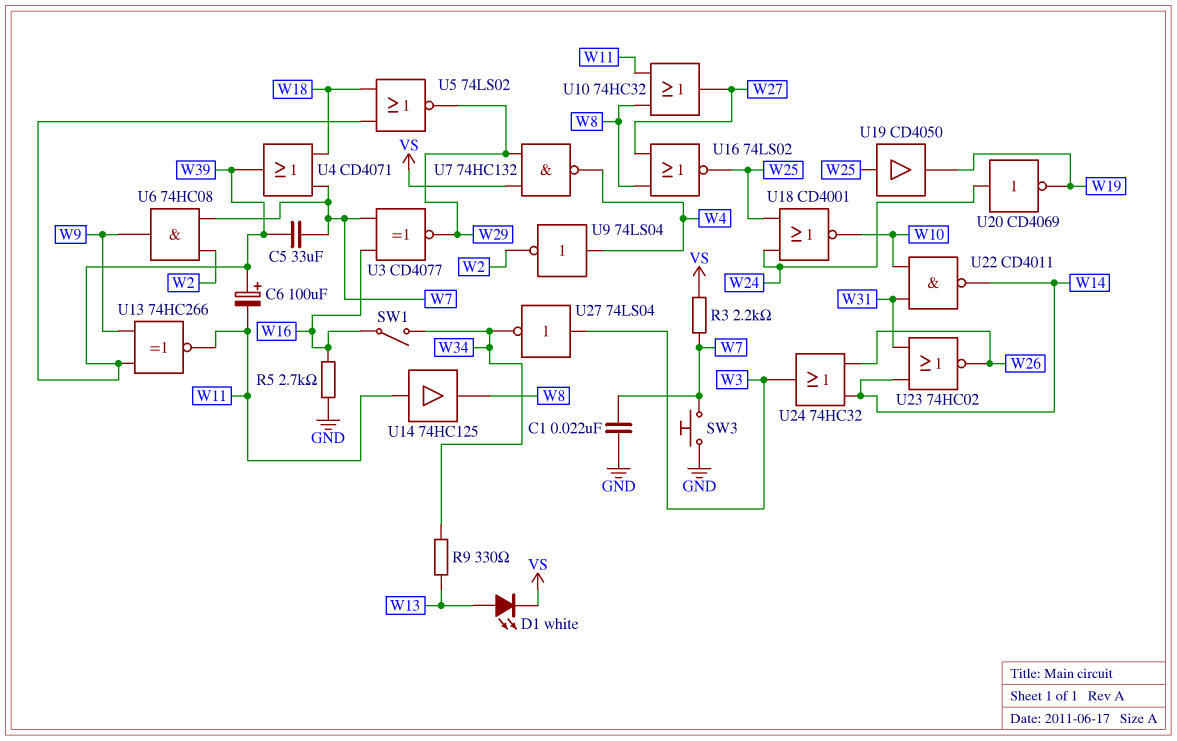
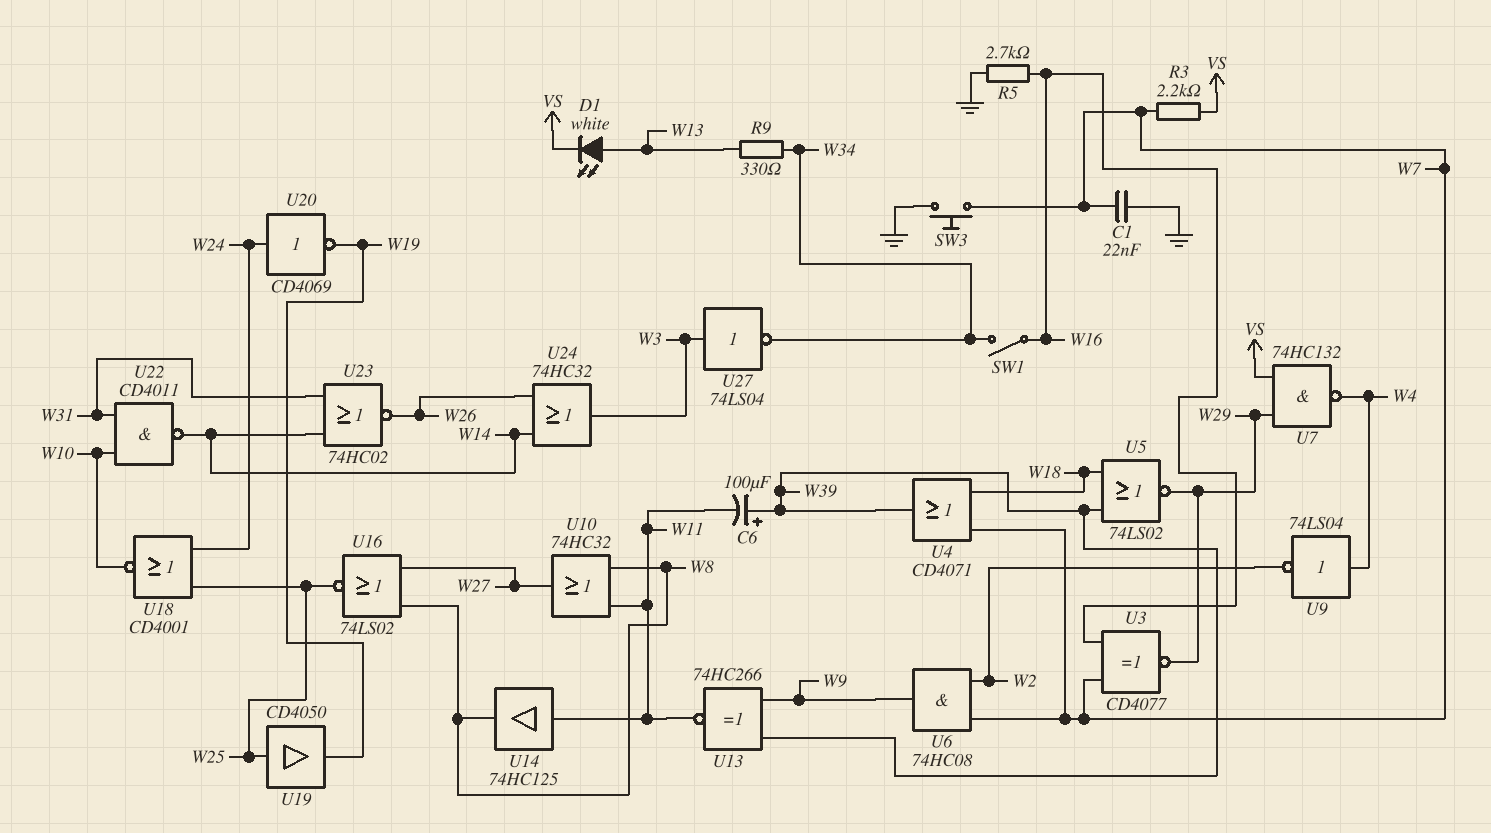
C5: 33uF (W7, W39) -> none

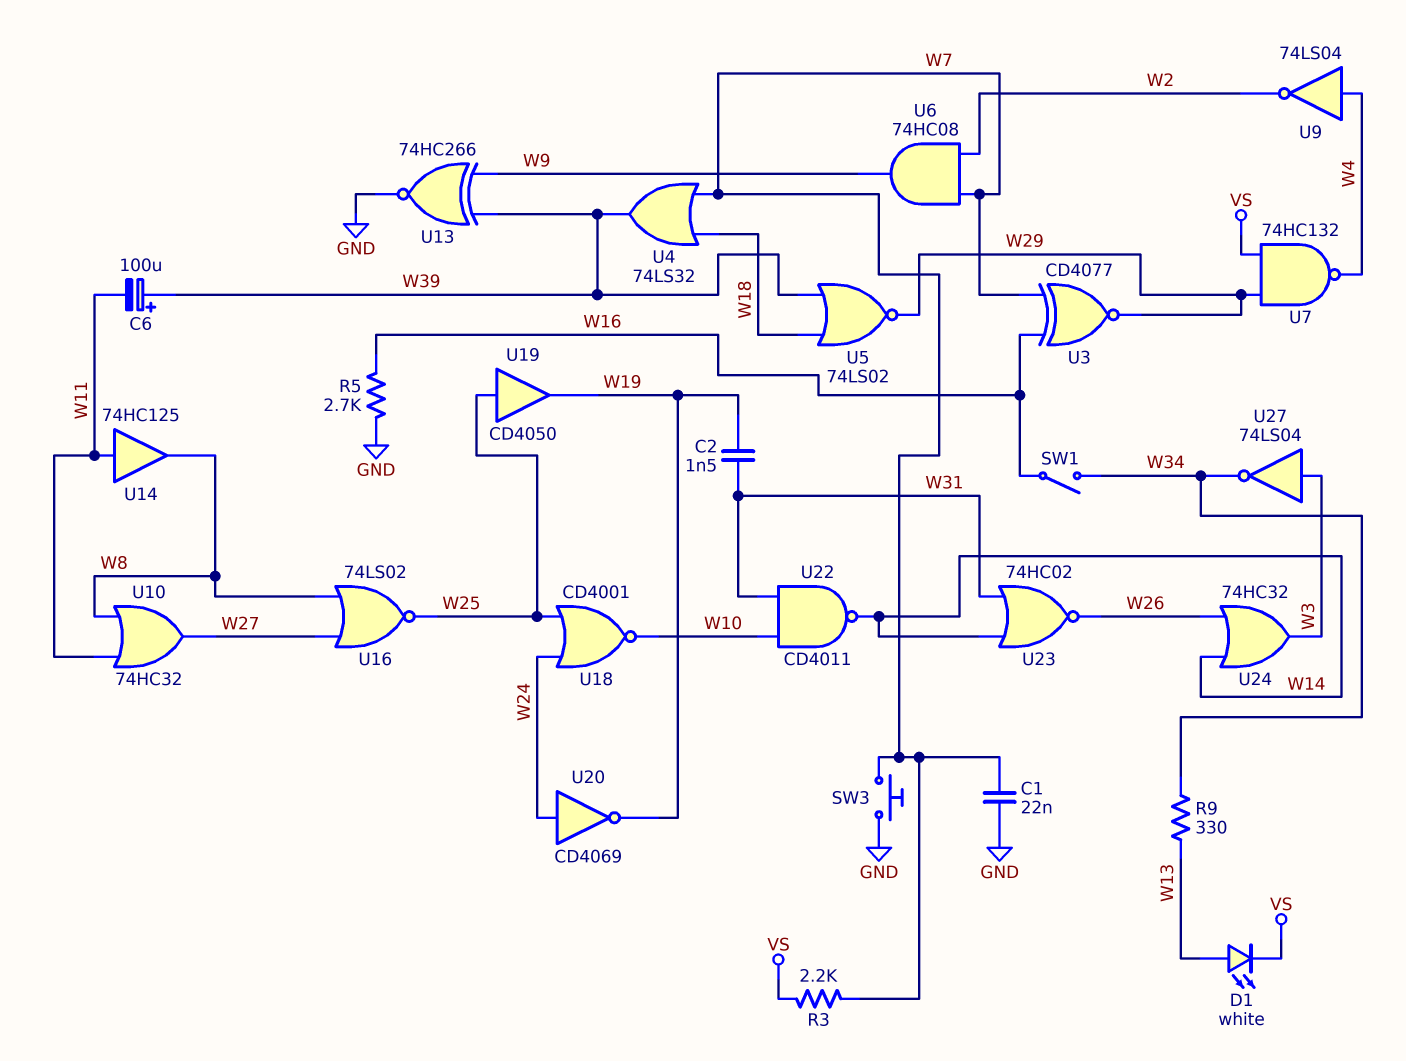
C2: none -> 1.5nF (W19, W31)
U4: OR CD4071 (in W7, in W18, out W39) -> OR 74LS32 (in W7, in W18, out W39)
U13: XNOR 74HC266 (in W9, in W39, out W11) -> XNOR 74HC266 (in W9, in W39, out GND)

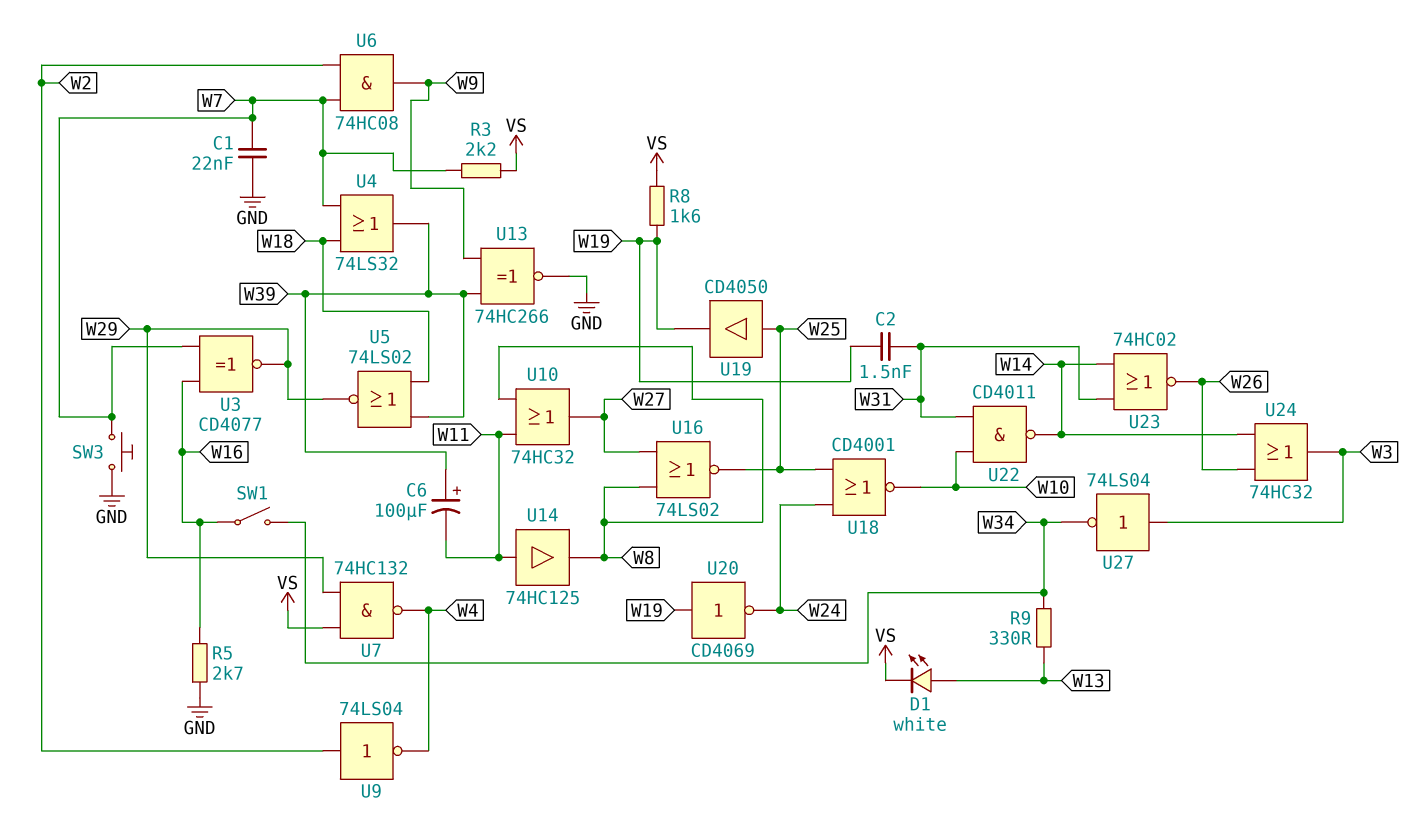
R8: none -> 1.6k (VS, W19)
U9: NOT 74LS04 (in W4, out W2) -> NOT 74LS04 (in W2, out W4)
U20: NOT CD4069 (in W24, out W19) -> NOT CD4069 (in W19, out W24)

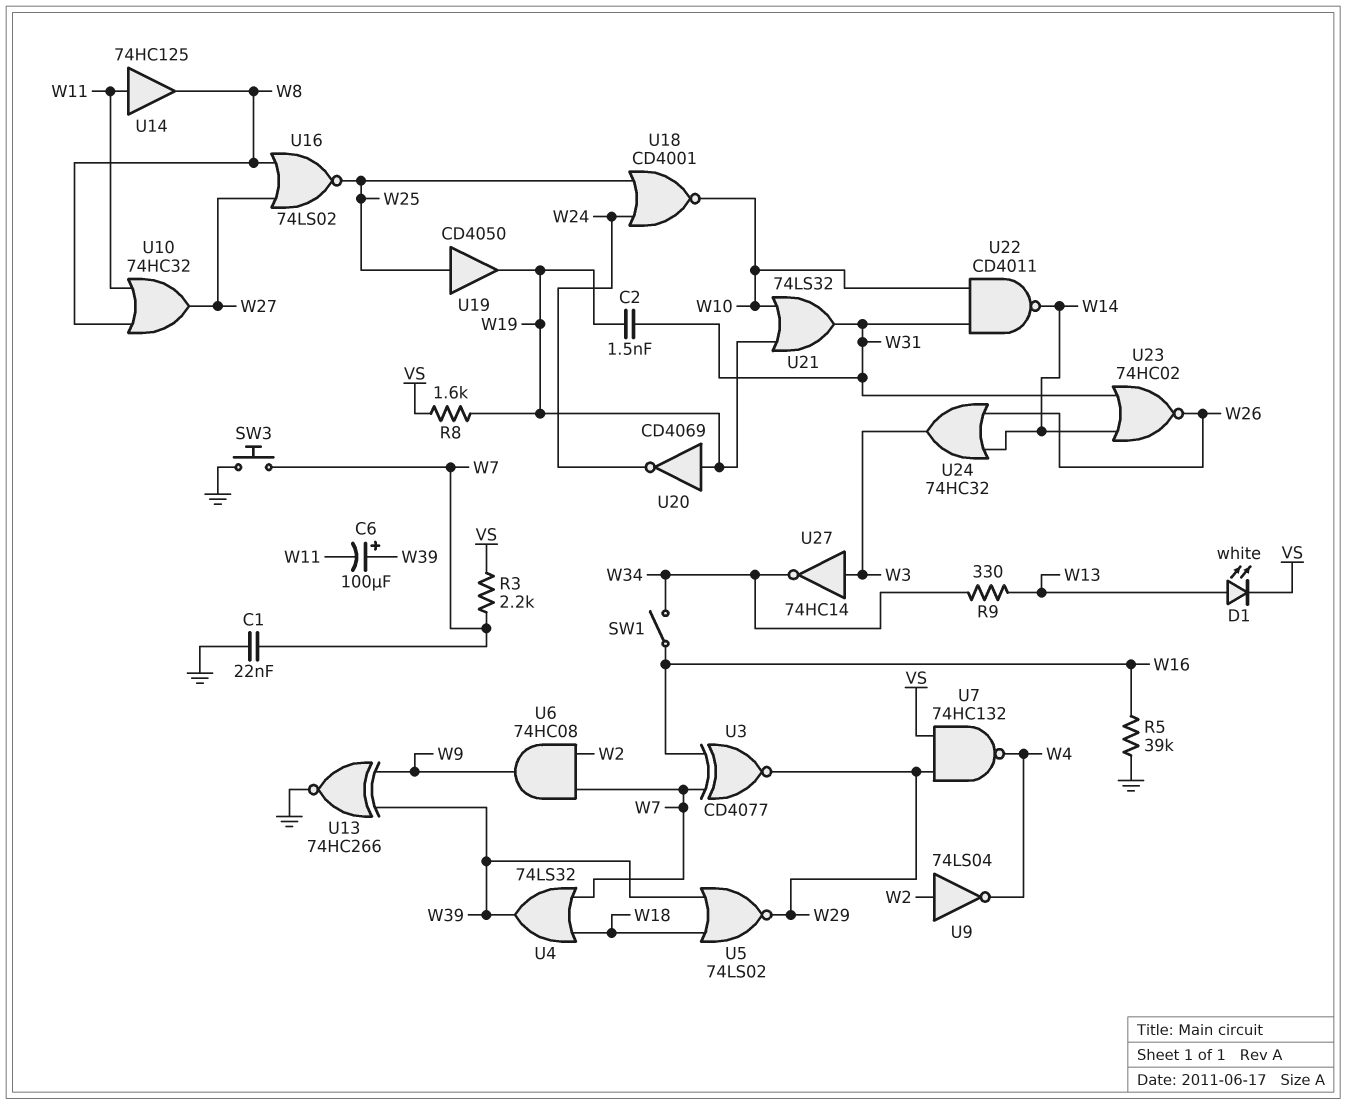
R5: 2.7k (GND, W16) -> 39k (GND, W16)
U21: none -> OR 74LS32 (in W10, in W19, out W31)
U27: NOT 74LS04 (in W3, out W34) -> NOT 74HC14 (in W3, out W34)

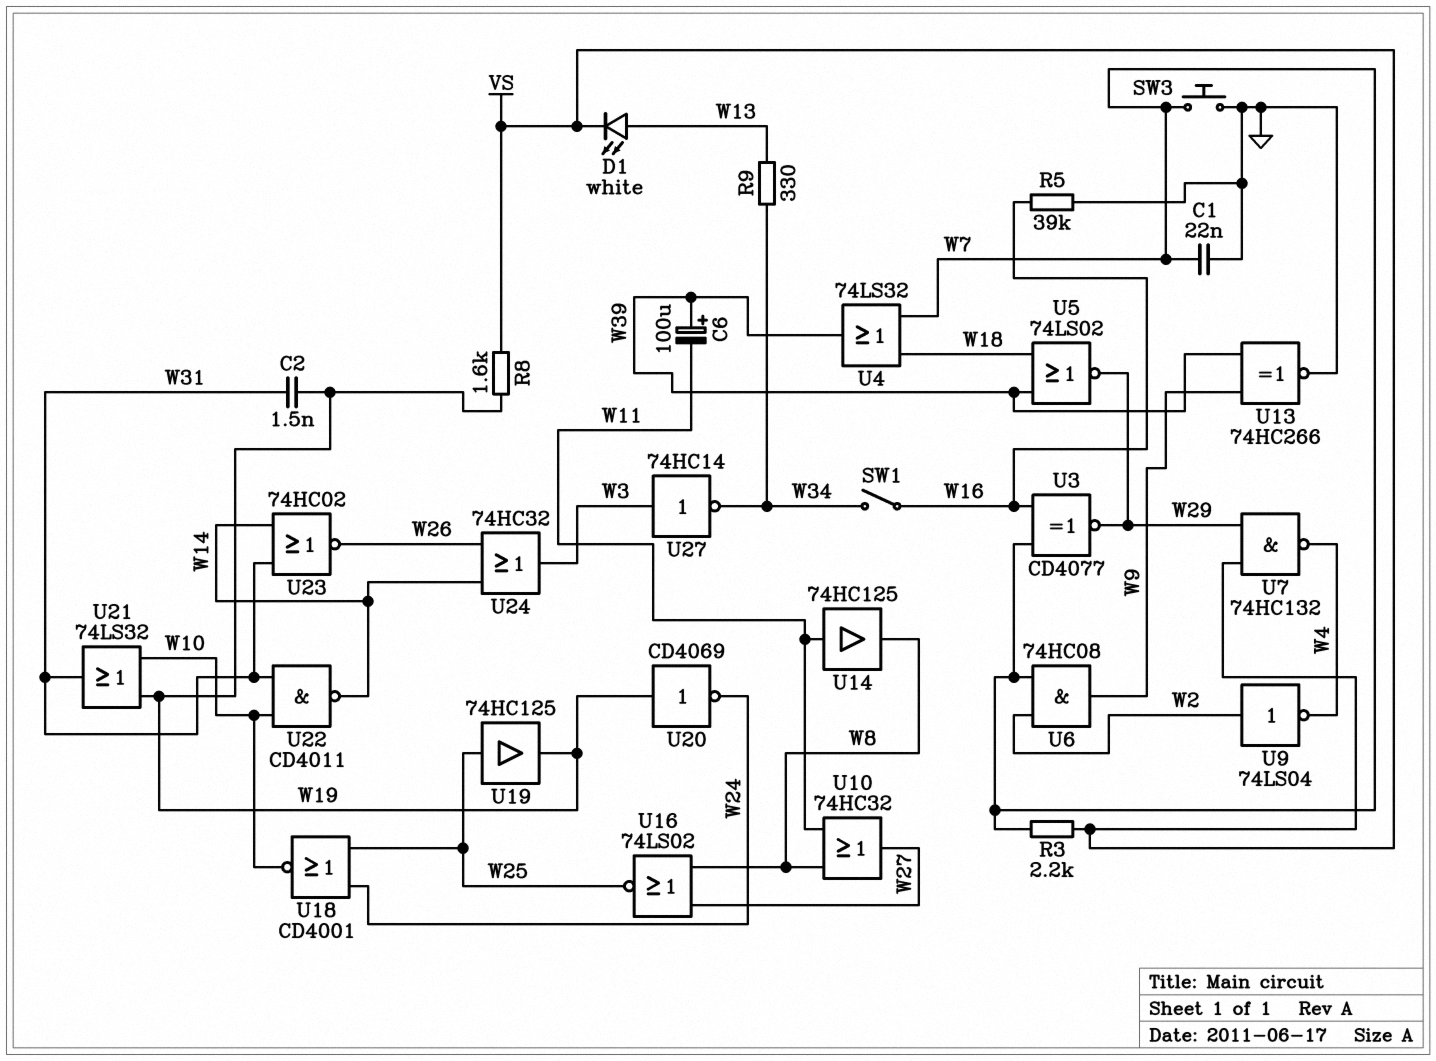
U19: buffer CD4050 (in W25, out W19) -> buffer 74HC125 (in W25, out W19)

